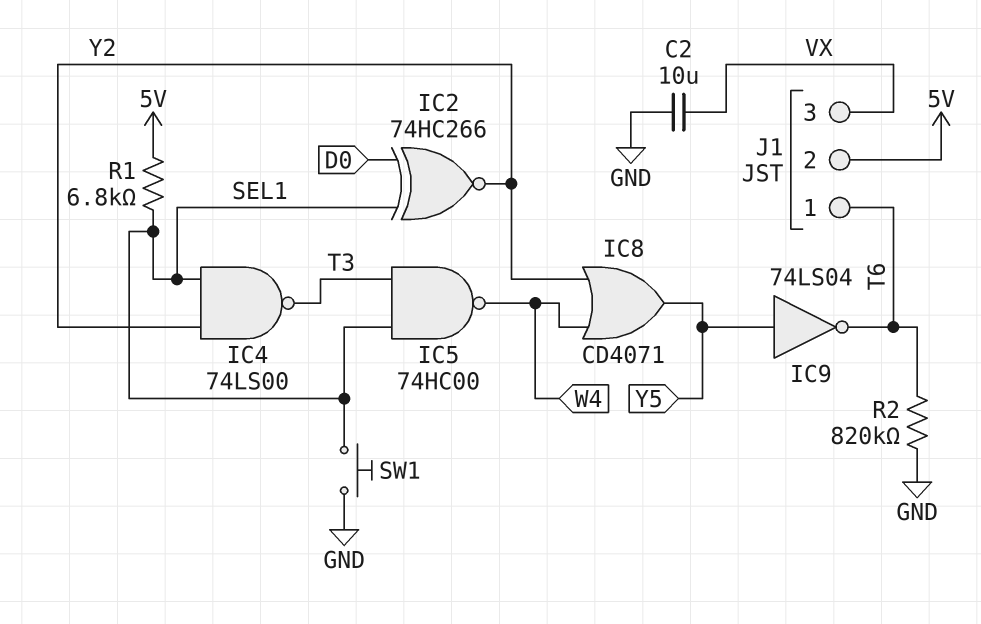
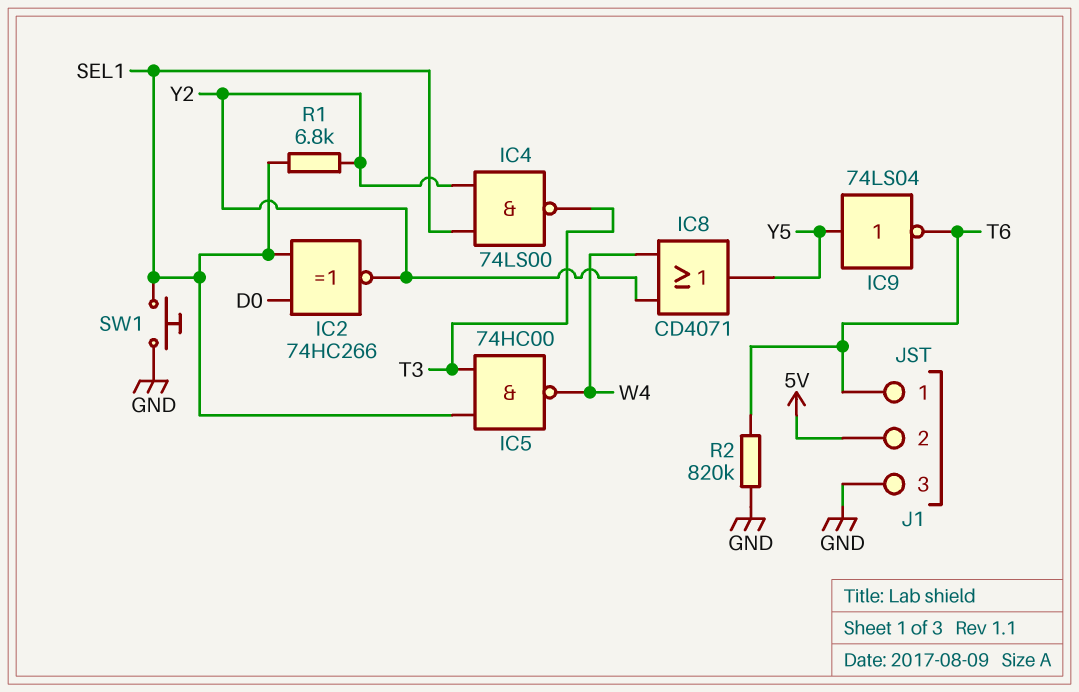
C2: 10uF (GND, VX) -> none
J1 pin 3: VX -> GND
R1: 6.8k (5V, SEL1) -> 6.8k (SEL1, Y2)

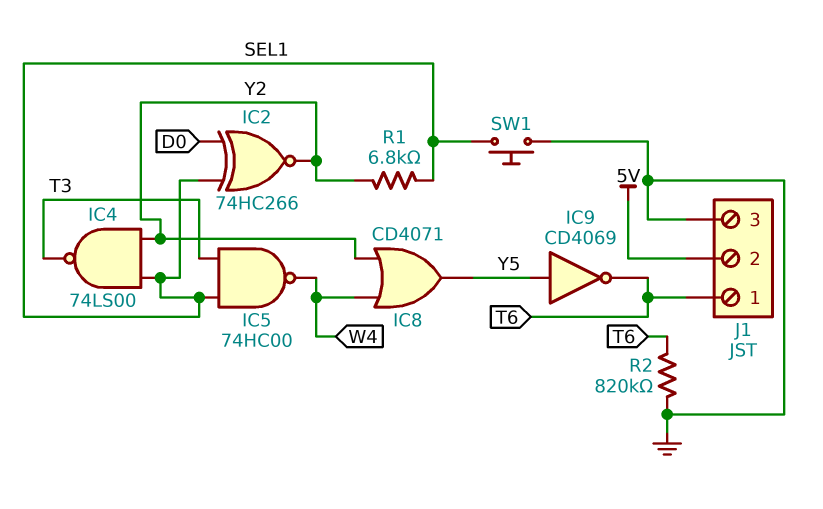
IC9: NOT 74LS04 (in Y5, out T6) -> NOT CD4069 (in Y5, out T6)

